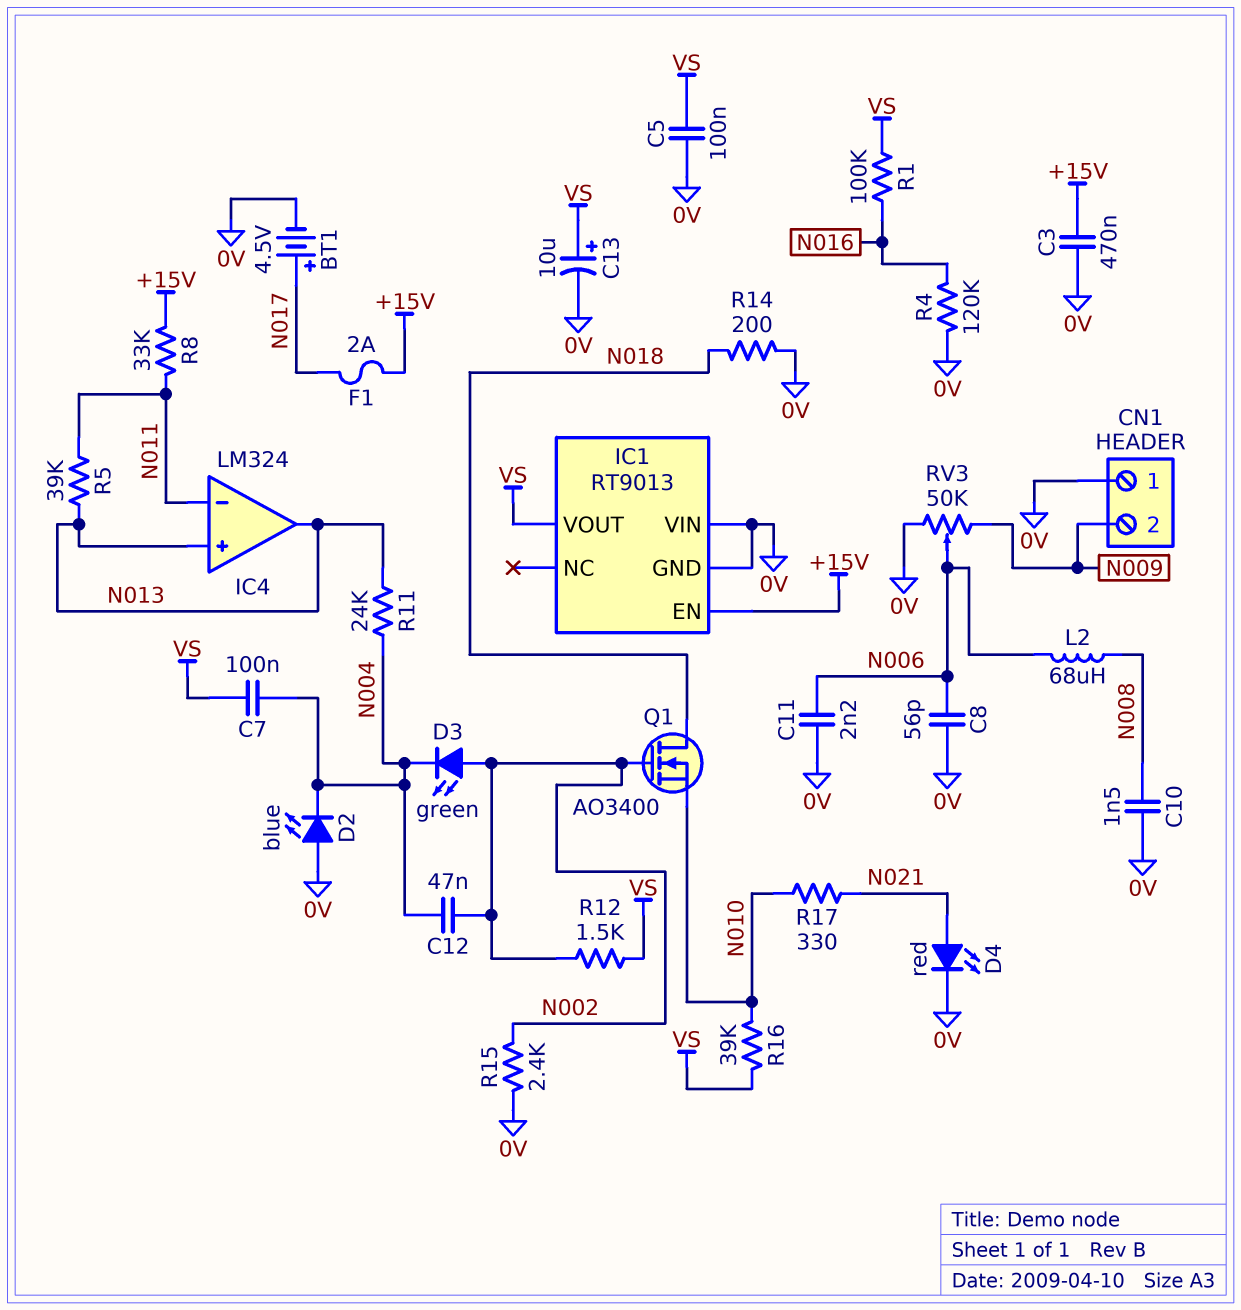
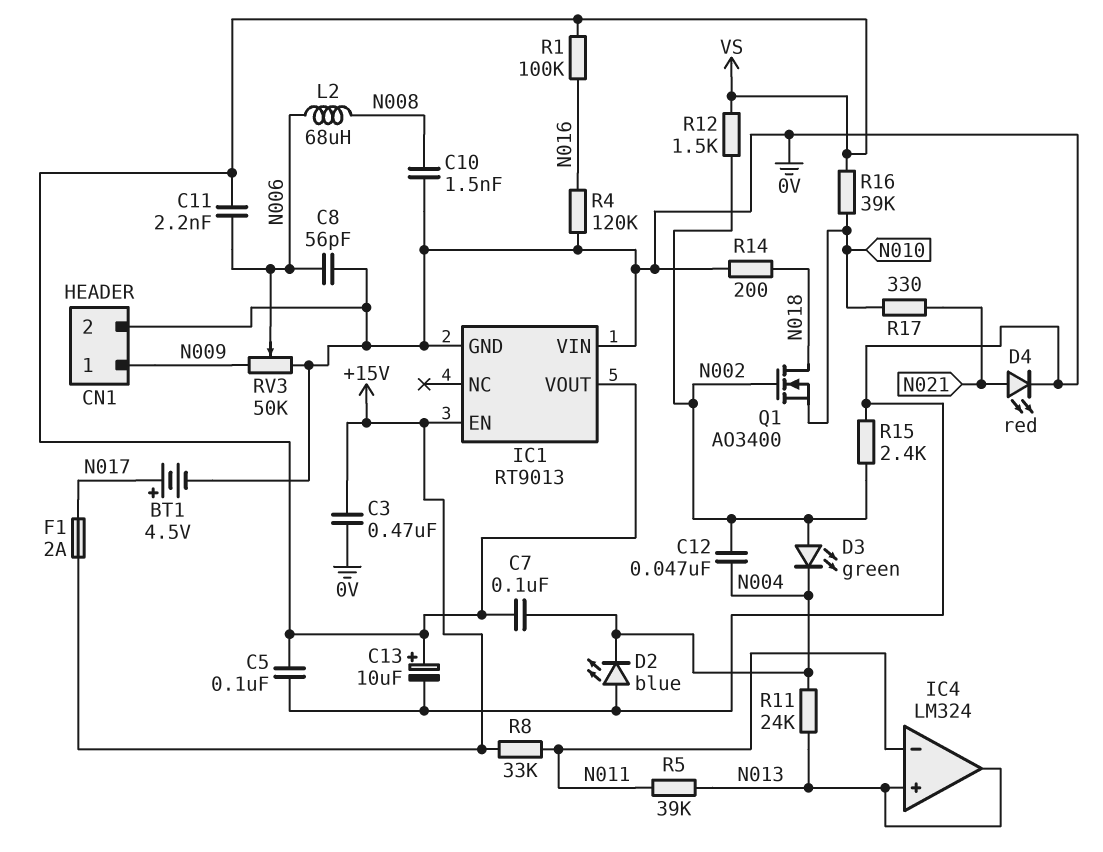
C11: 2.2nF (0V, N006) -> 2.2nF (N006, VS)
CN1 pin 1: 0V -> N009
CN1 pin 2: N009 -> 0V

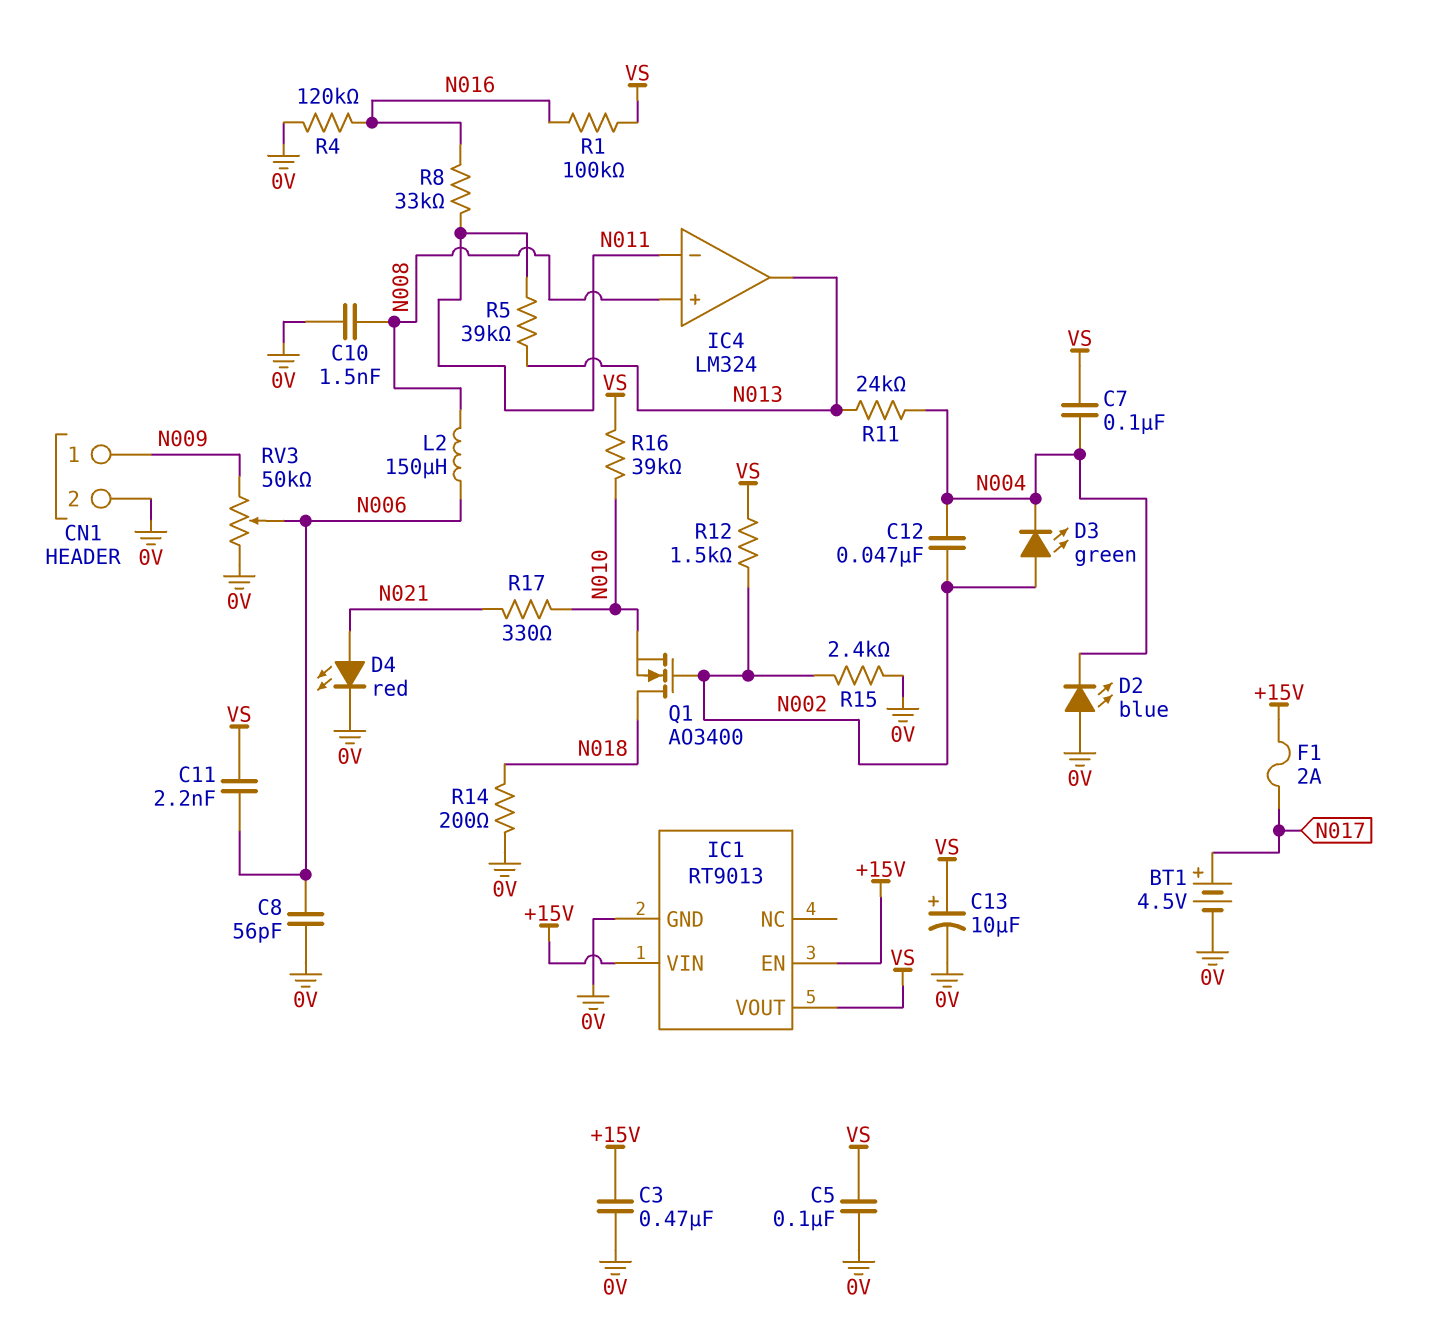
IC1 pin VIN: 0V -> +15V
IC4 pin in+: N013 -> N008
L2: 68uH (N006, N008) -> 150uH (N006, N008)
R8: 33k (+15V, N011) -> 33k (N011, N016)

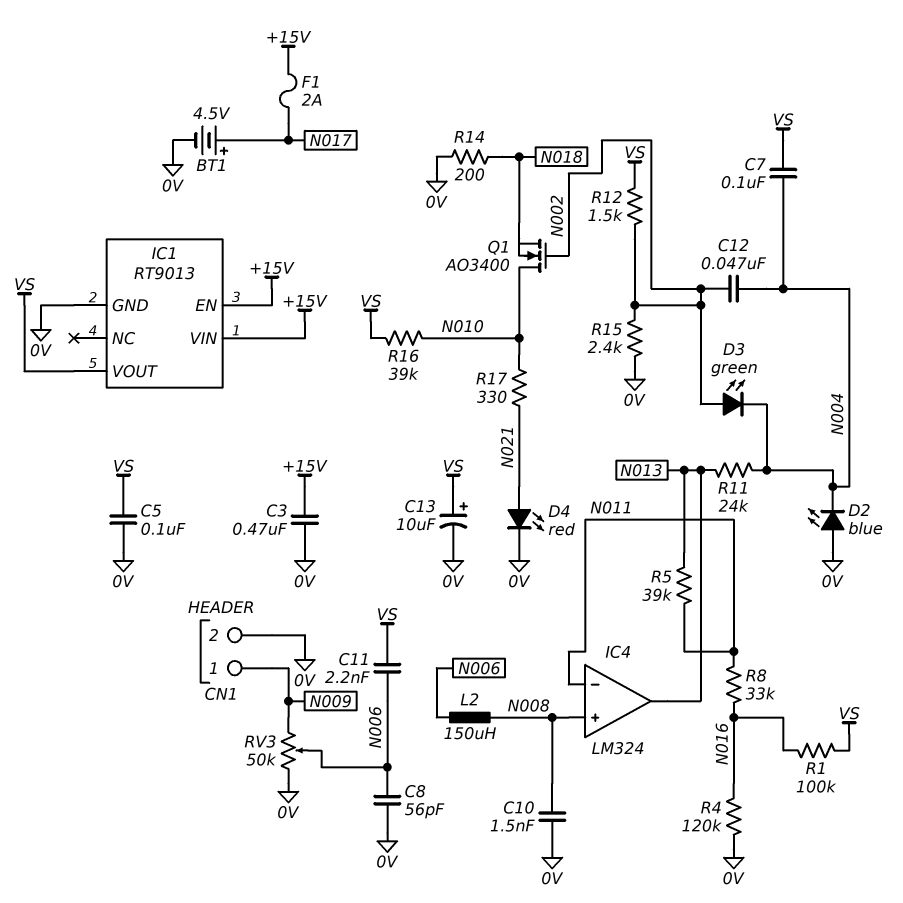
Q1: NMOS AO3400 (G N002, D N018, S N010) -> NMOS AO3400 (G N002, D N010, S N018)

